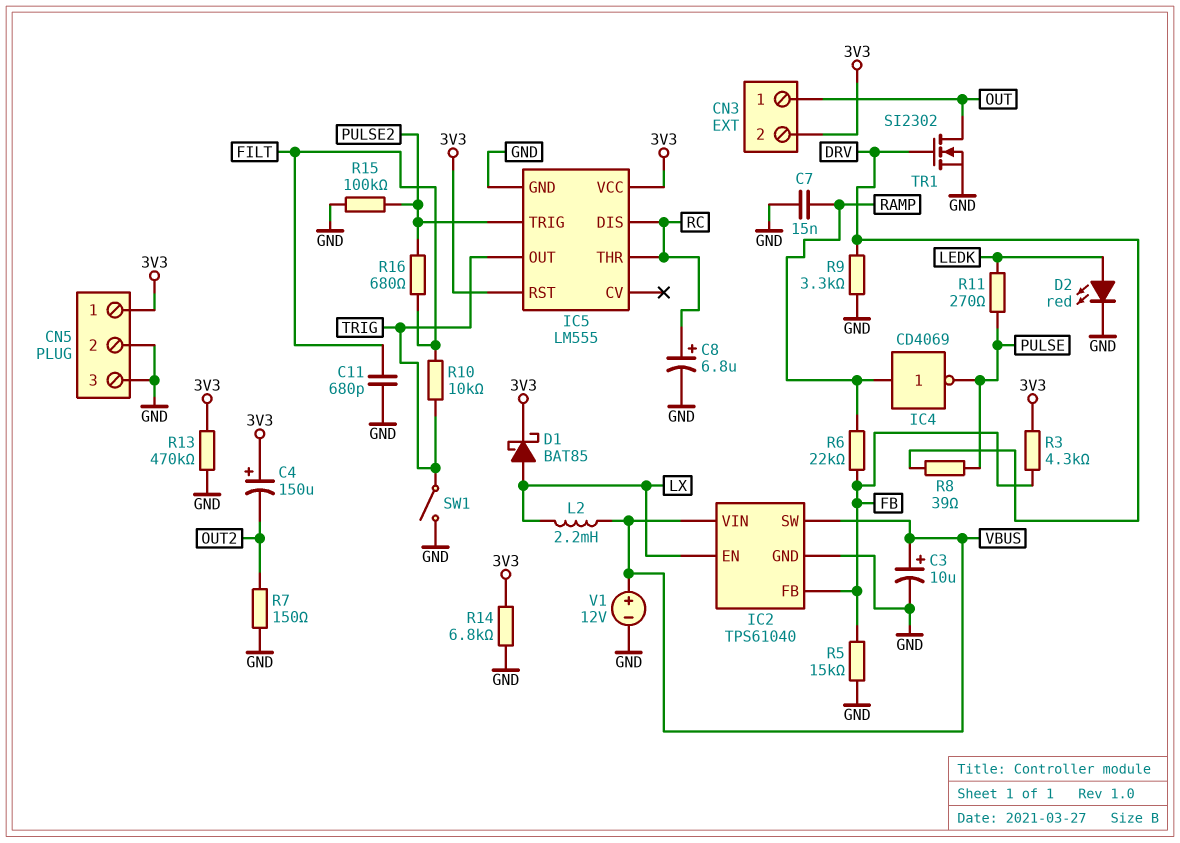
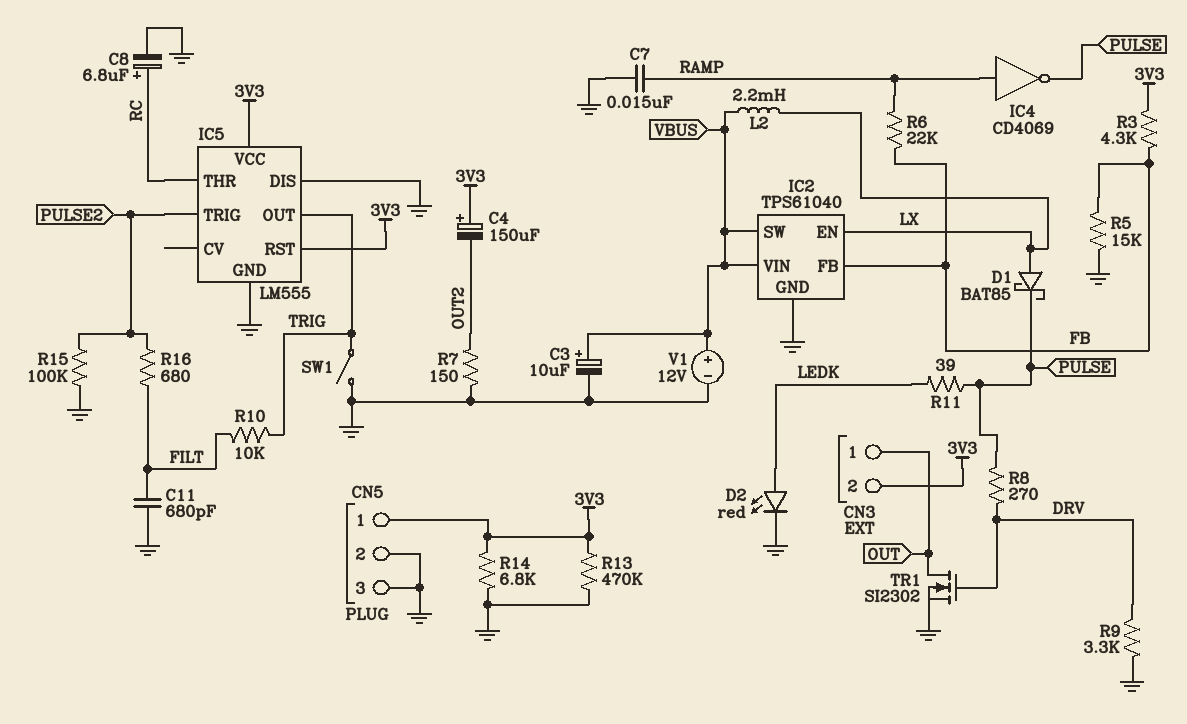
D1: schottky BAT85 (A LX, K 3V3) -> schottky BAT85 (A LX, K PULSE)
IC5 pin DIS: RC -> GND
R8: 39 (DRV, PULSE) -> 270 (DRV, PULSE)
R11: 270 (LEDK, PULSE) -> 39 (LEDK, PULSE)

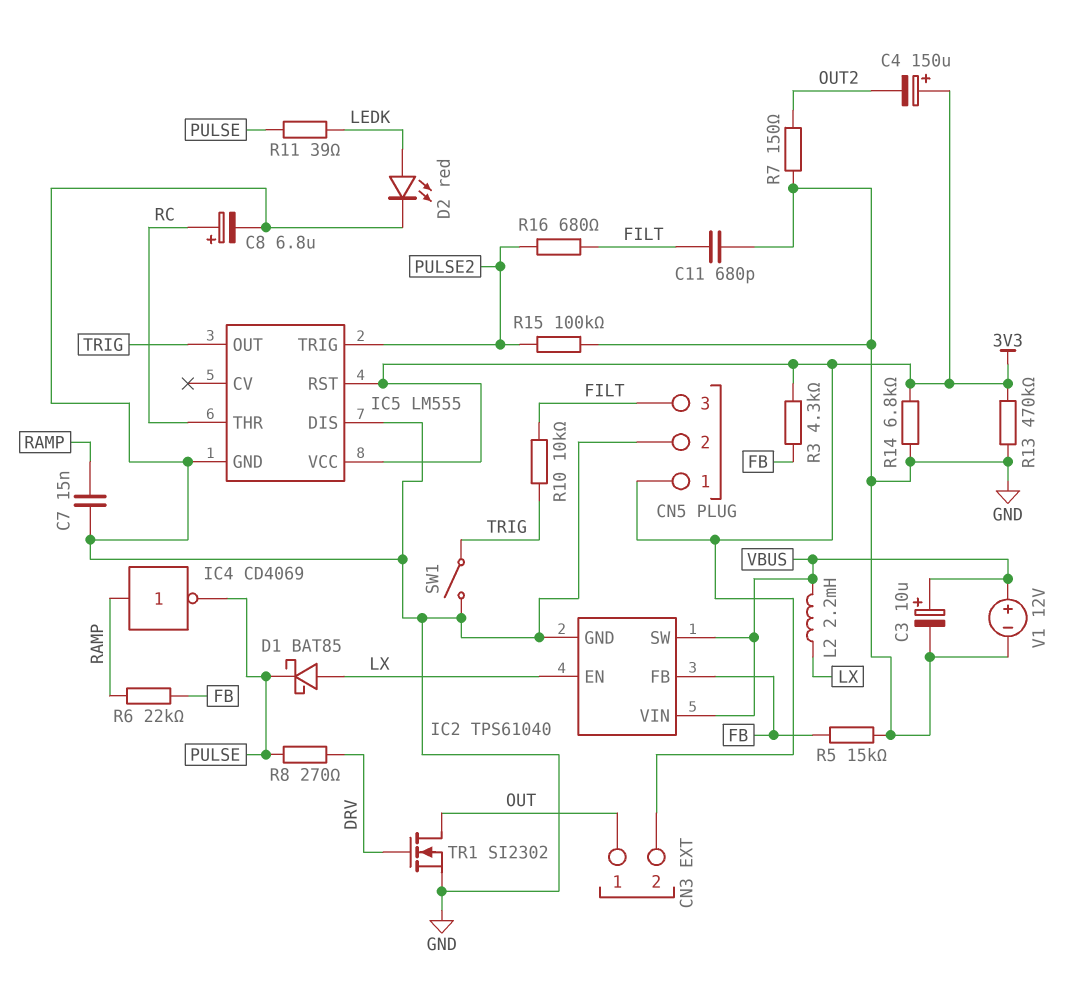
CN5 pin 3: GND -> FILT
R9: 3.3k (DRV, GND) -> none

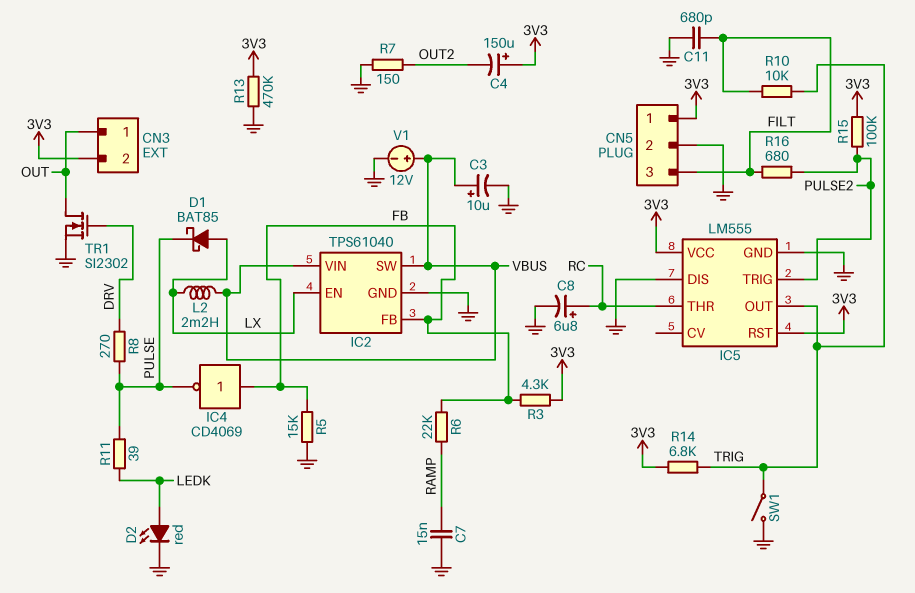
IC4: NOT CD4069 (in RAMP, out PULSE) -> NOT CD4069 (in FB, out PULSE)
R14: 6.8k (3V3, GND) -> 6.8k (3V3, TRIG)
R15: 100k (GND, PULSE2) -> 100k (3V3, PULSE2)

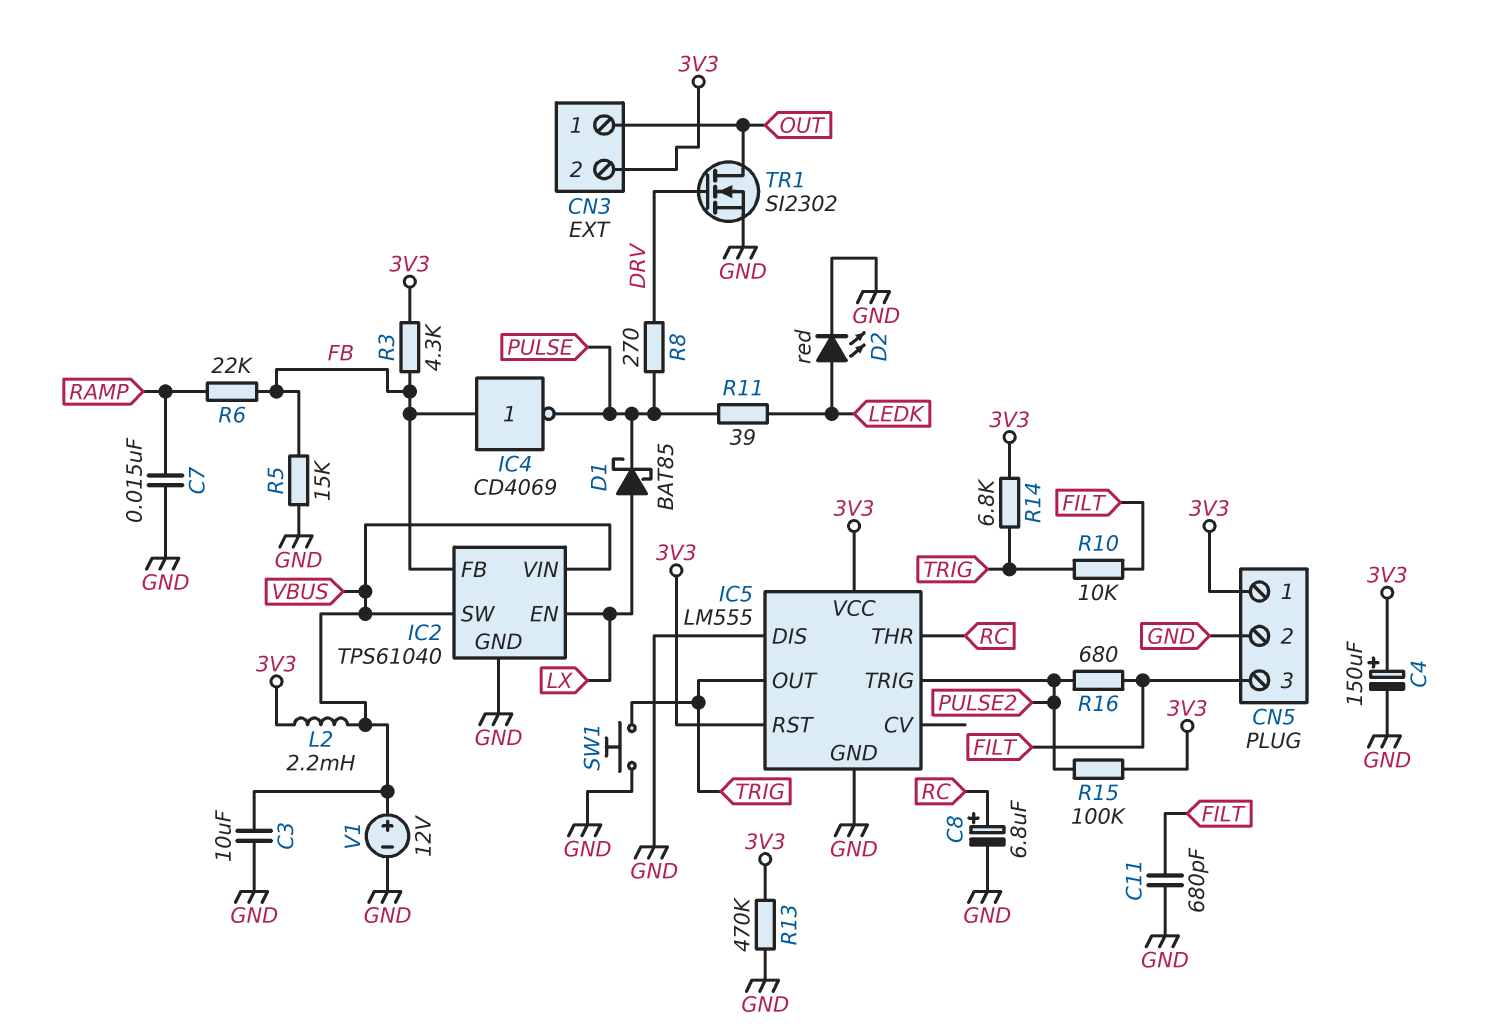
C3: 10uF (plus VBUS, minus GND) -> 10uF (GND, VBUS)
C4: 150uF (plus 3V3, minus OUT2) -> 150uF (plus 3V3, minus GND)
L2: 2.2mH (LX, VBUS) -> 2.2mH (3V3, VBUS)
R7: 150 (GND, OUT2) -> none
SW1: switch (GND, TRIG) -> button (GND, TRIG)

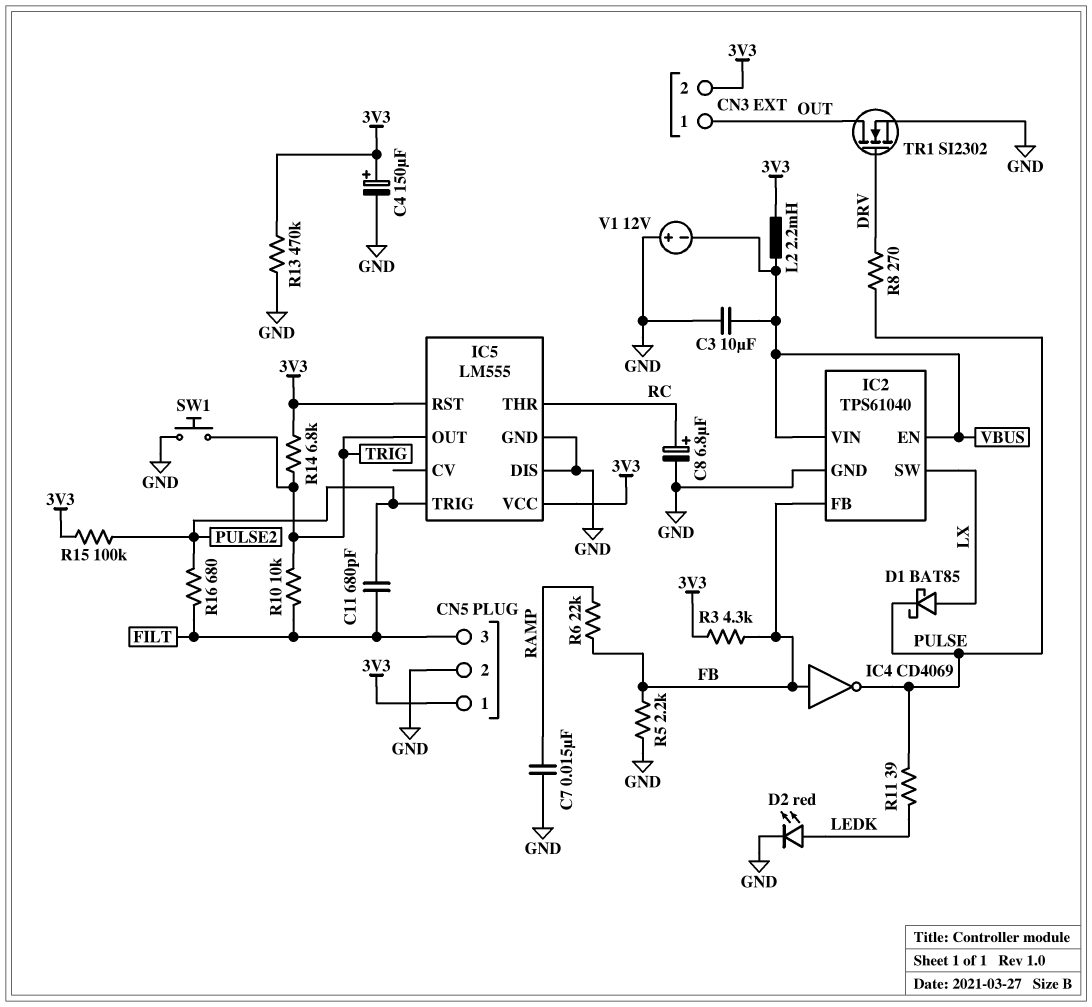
C11: 680pF (FILT, GND) -> 680pF (FILT, PULSE2)
IC2 pin EN: LX -> VBUS
IC2 pin SW: VBUS -> LX
R5: 15k (FB, GND) -> 2.2k (FB, GND)
V1: 12V (plus VBUS, minus GND) -> 12V (plus GND, minus VBUS)

